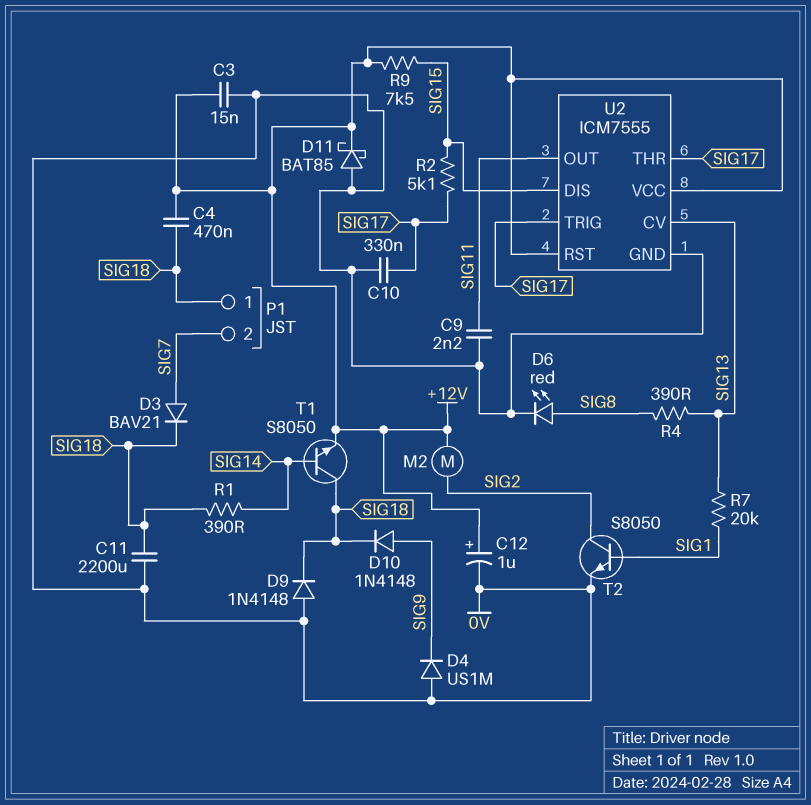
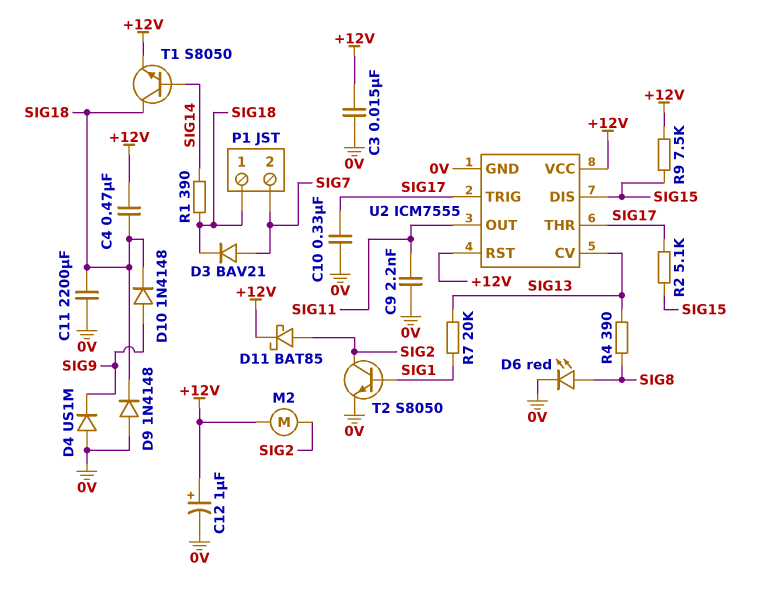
D11: schottky BAT85 (A 0V, K +12V) -> schottky BAT85 (A SIG2, K +12V)

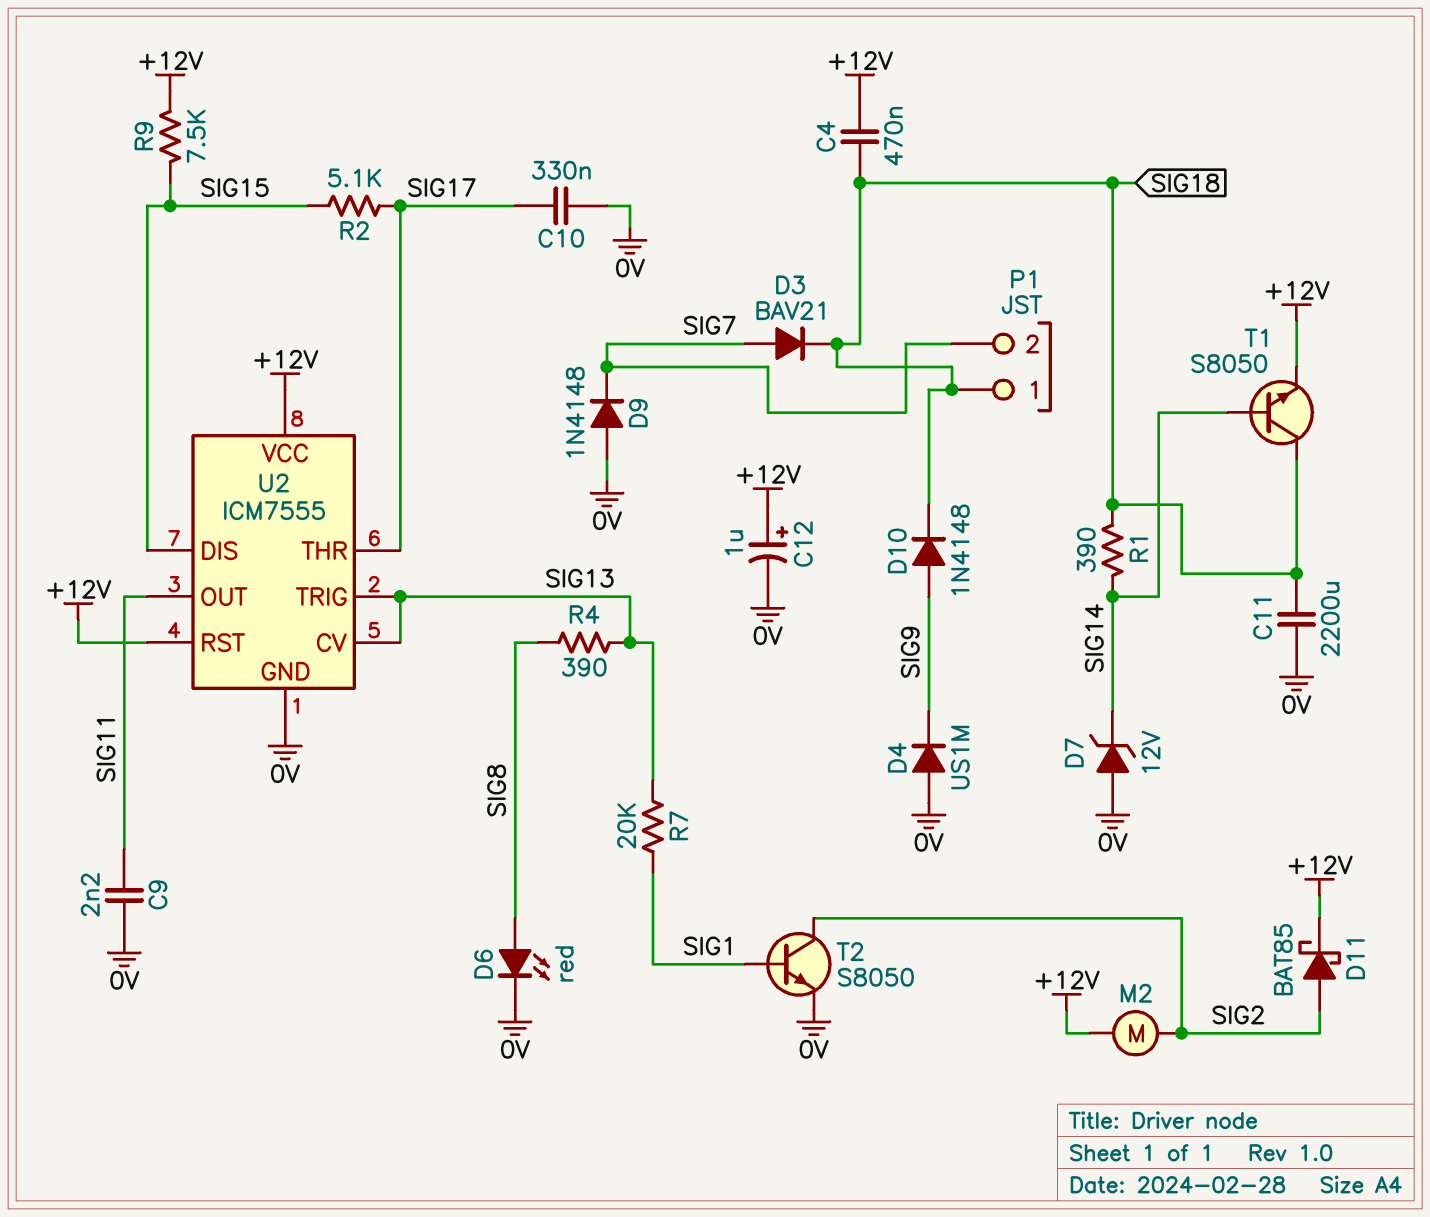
C3: 15nF (+12V, 0V) -> none
D7: none -> zener 12V (A 0V, K SIG14)
D9: diode 1N4148 (A 0V, K SIG18) -> diode 1N4148 (A 0V, K SIG7)
U2 pin TRIG: SIG17 -> SIG13

